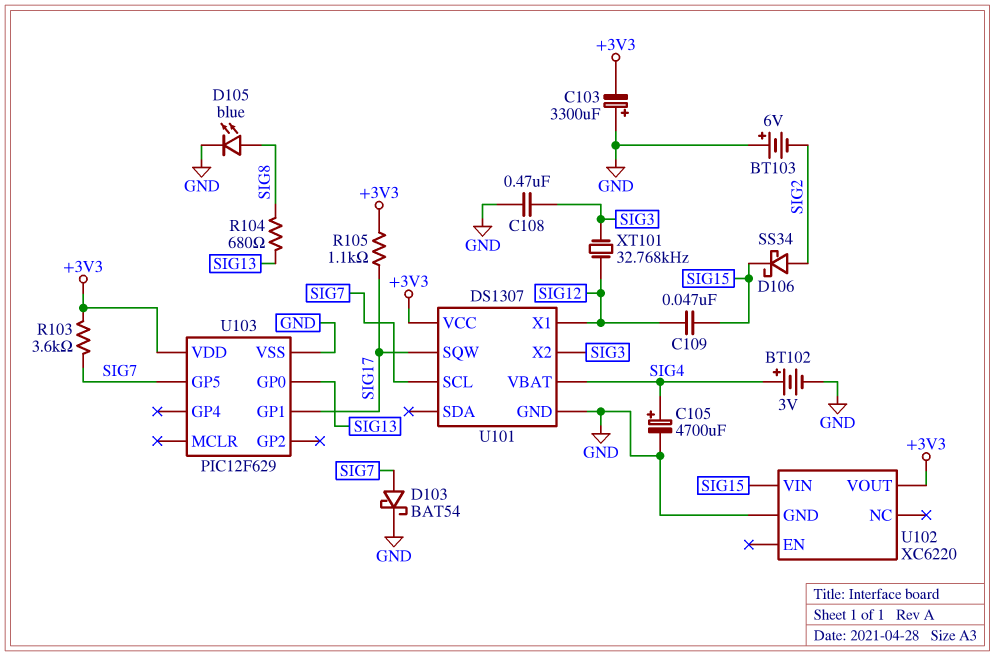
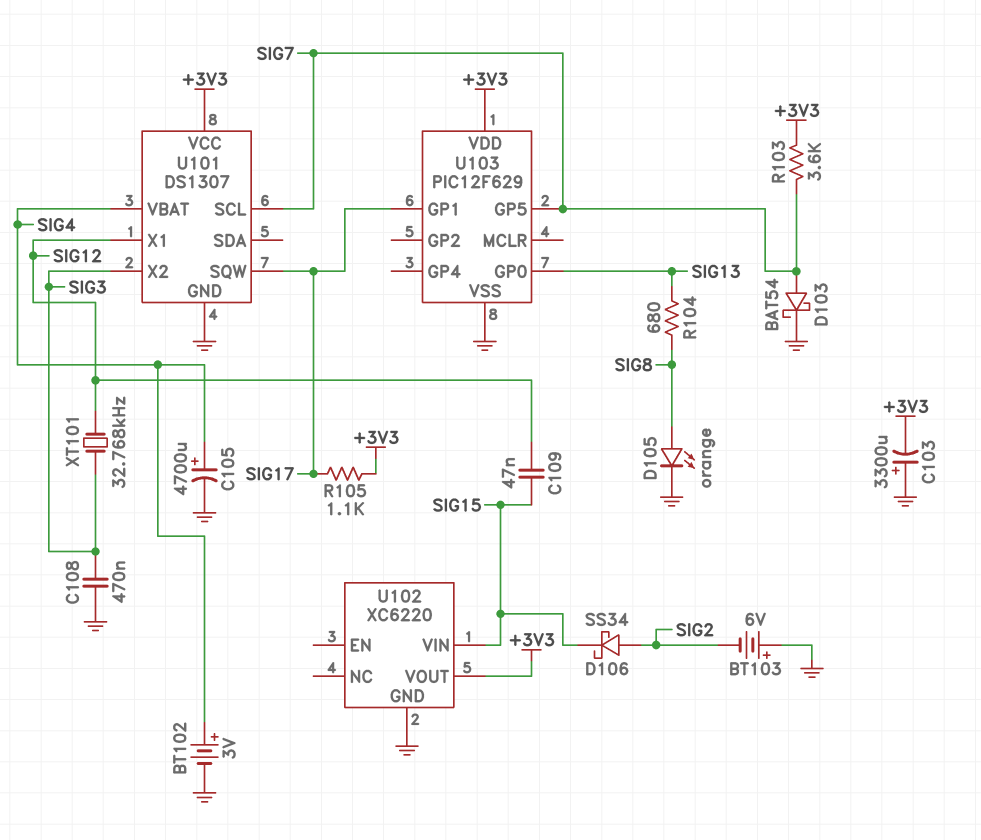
D105: LED blue (A SIG8, K GND) -> LED orange (A SIG8, K GND)

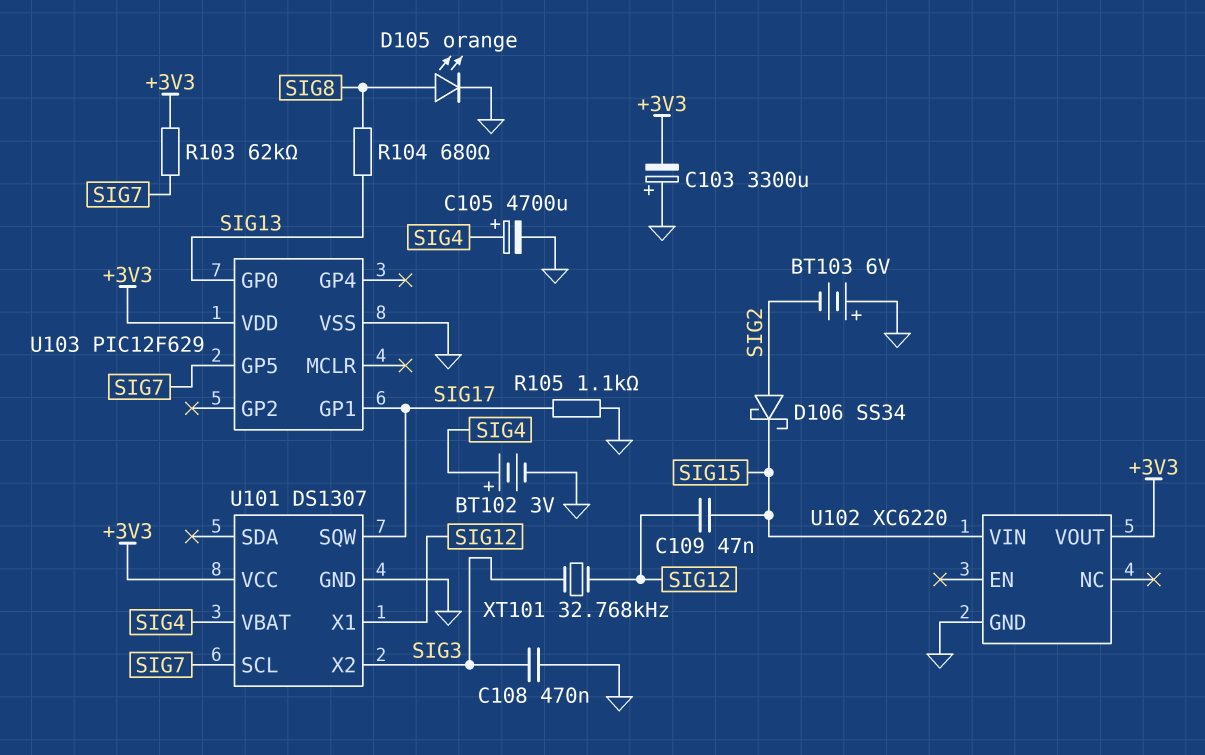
D103: schottky BAT54 (A SIG7, K GND) -> none
R103: 3.6k (+3V3, SIG7) -> 62k (+3V3, SIG7)
R105: 1.1k (+3V3, SIG17) -> 1.1k (GND, SIG17)

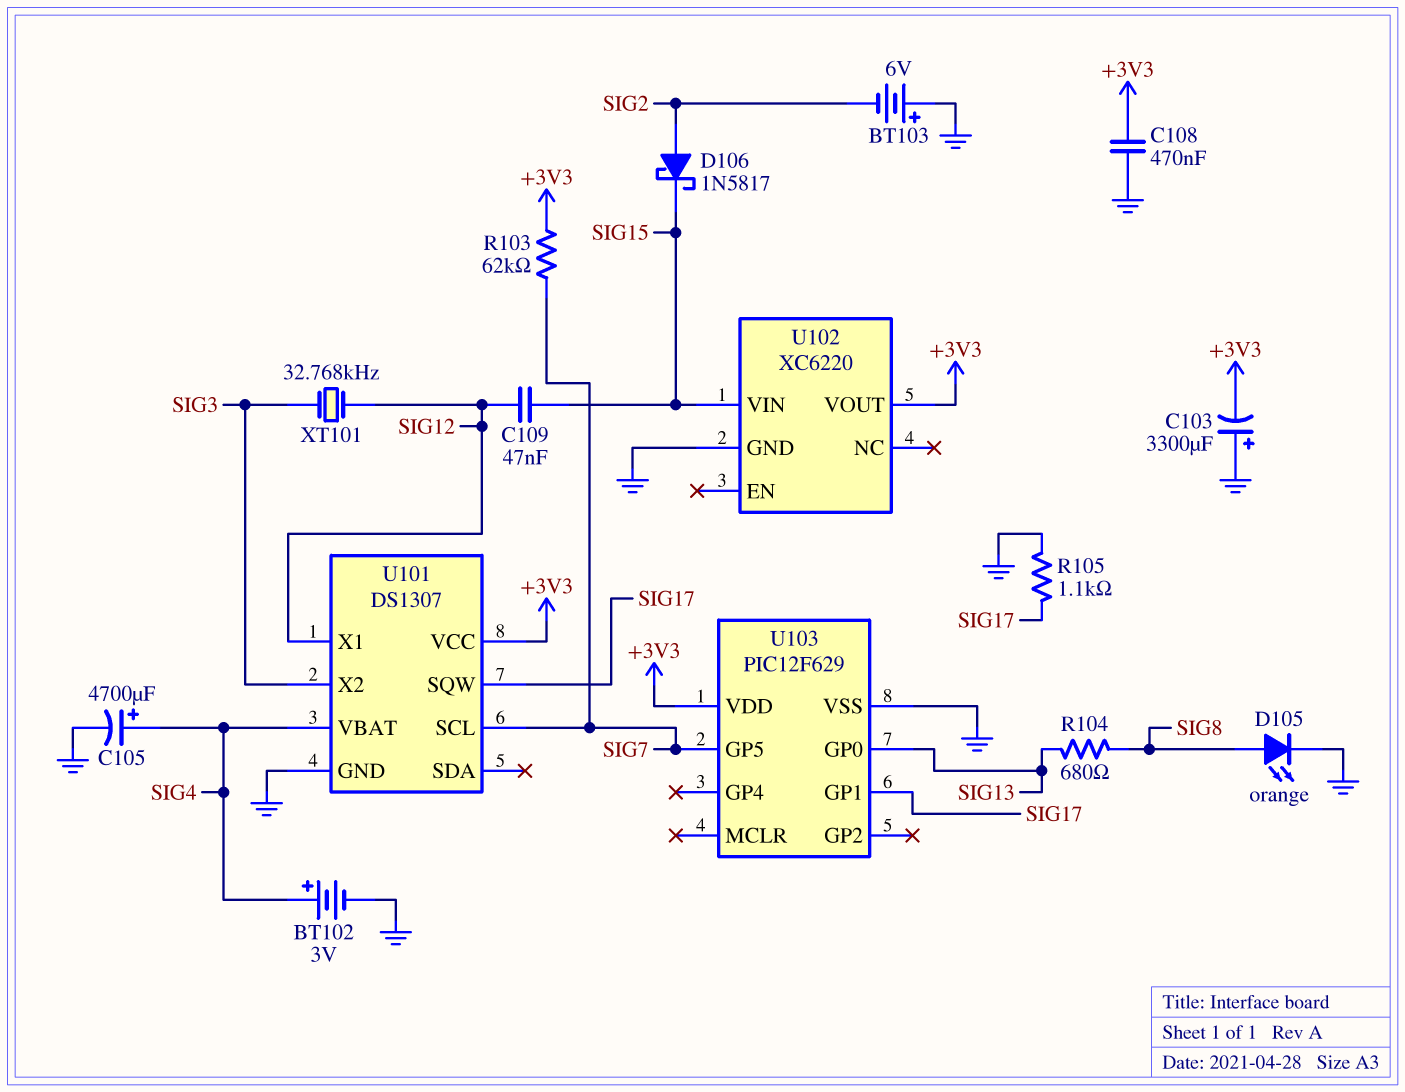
C108: 470nF (GND, SIG3) -> 470nF (+3V3, GND)
D106: schottky SS34 (A SIG2, K SIG15) -> schottky 1N5817 (A SIG2, K SIG15)

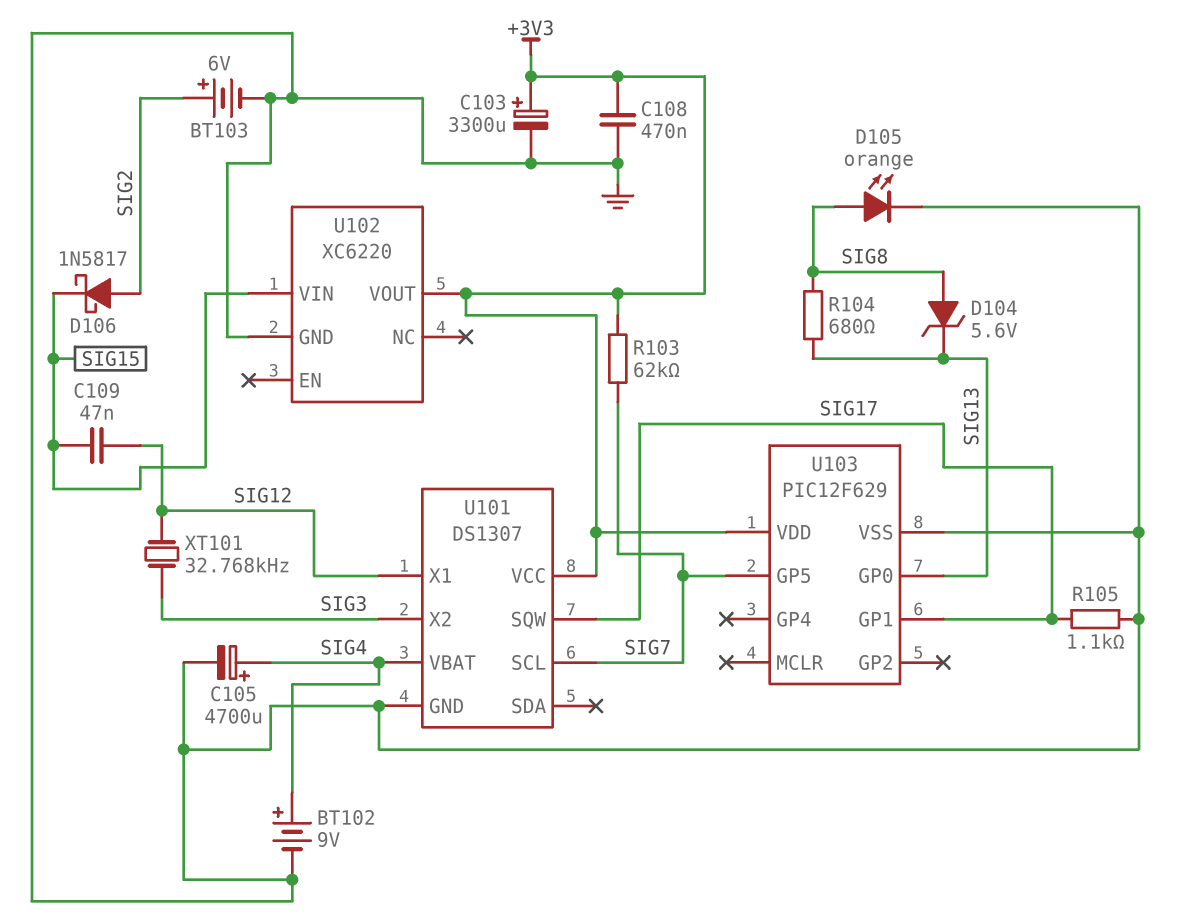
BT102: 3V (plus SIG4, minus GND) -> 9V (plus SIG4, minus GND)
BT103: 6V (plus GND, minus SIG2) -> 6V (plus SIG2, minus GND)
C103: 3300uF (plus GND, minus +3V3) -> 3300uF (plus +3V3, minus GND)
D104: none -> zener 5.6V (A SIG8, K SIG13)

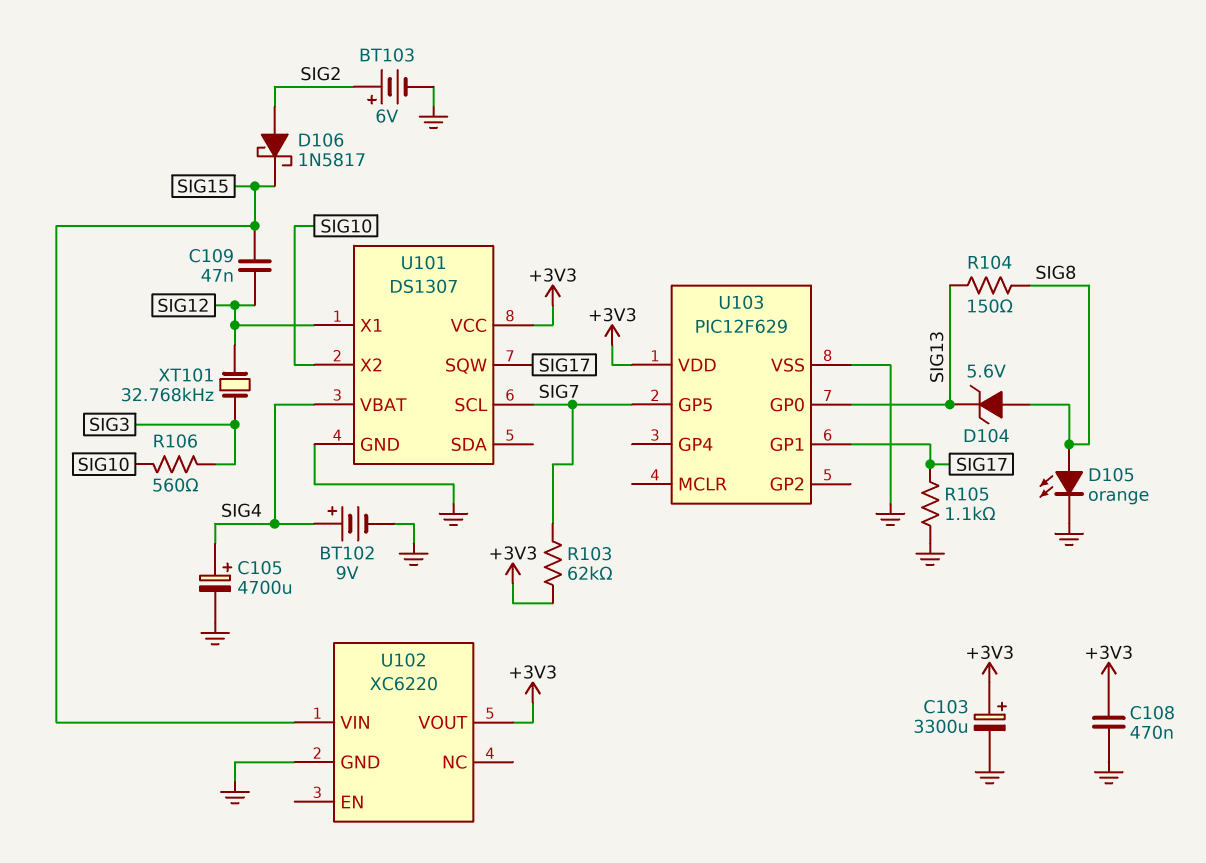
R104: 680 (SIG8, SIG13) -> 150 (SIG8, SIG13)
R106: none -> 560 (SIG3, SIG10)
U101 pin X2: SIG3 -> SIG10

